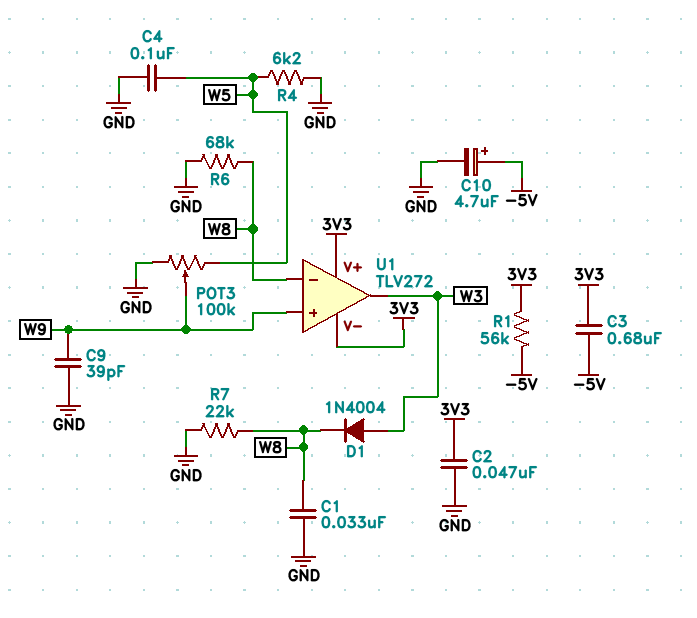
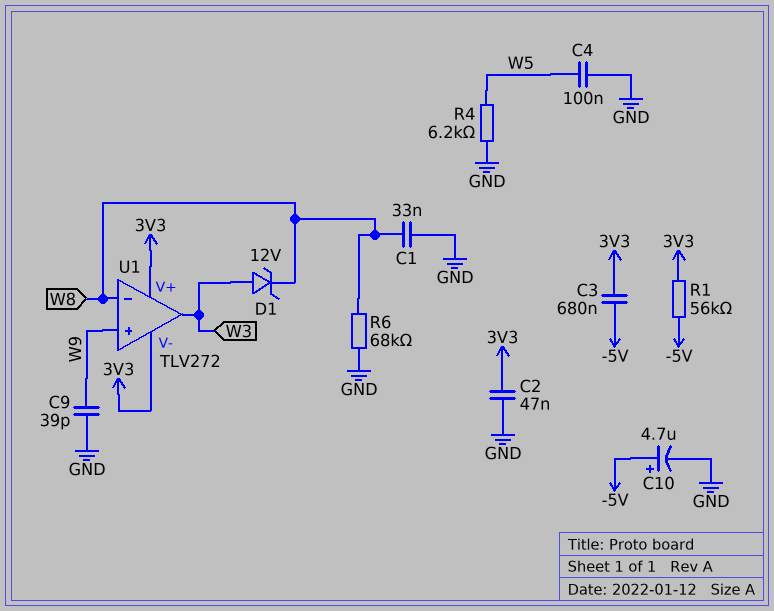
D1: diode 1N4004 (A W3, K W8) -> zener 12V (A W3, K W8)
POT3: 100k (GND, W5, wiper W9) -> none
R7: 22k (GND, W8) -> none

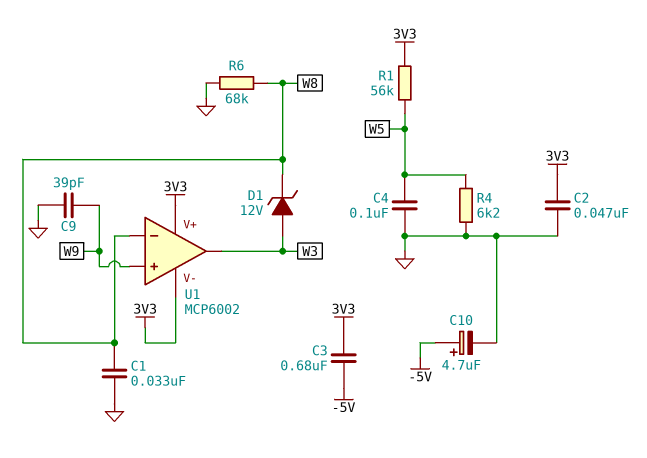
R1: 56k (-5V, 3V3) -> 56k (3V3, W5)
U1: TLV272 -> MCP6002

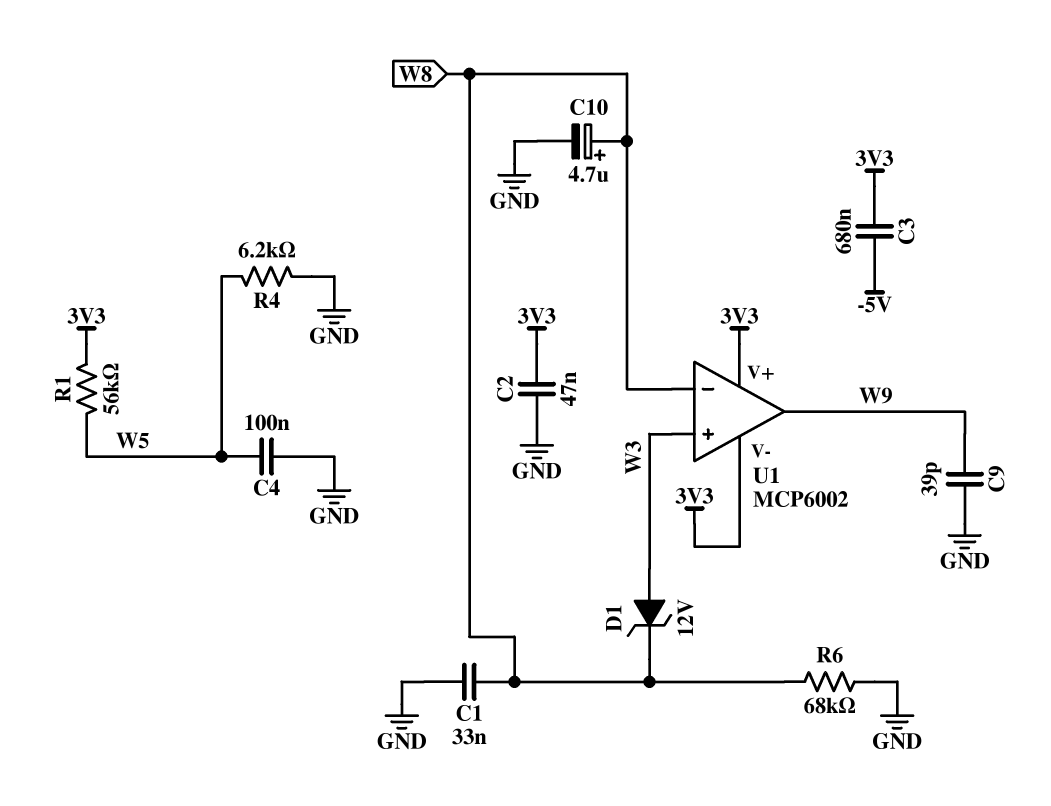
C10: 4.7uF (plus -5V, minus GND) -> 4.7uF (plus W8, minus GND)
U1 pin in+: W9 -> W3
U1 pin out: W3 -> W9

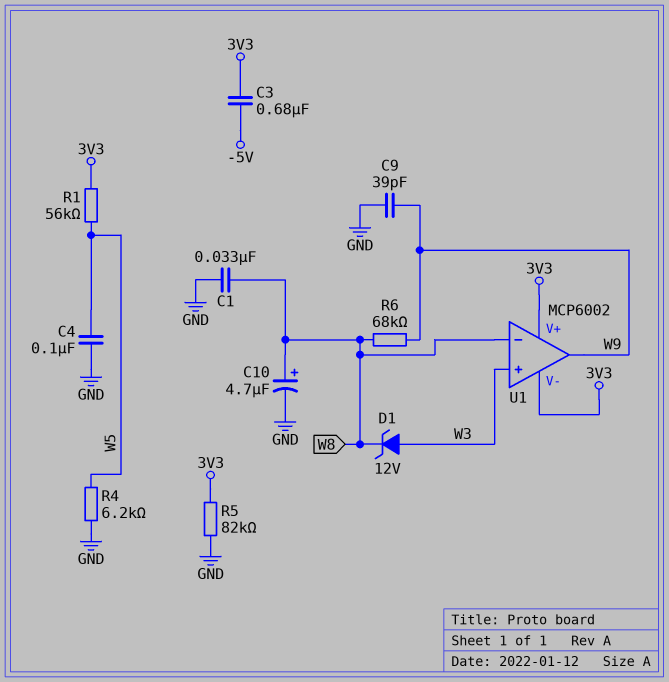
C2: 47nF (3V3, GND) -> none
R5: none -> 82k (3V3, GND)
R6: 68k (GND, W8) -> 68k (W8, W9)

